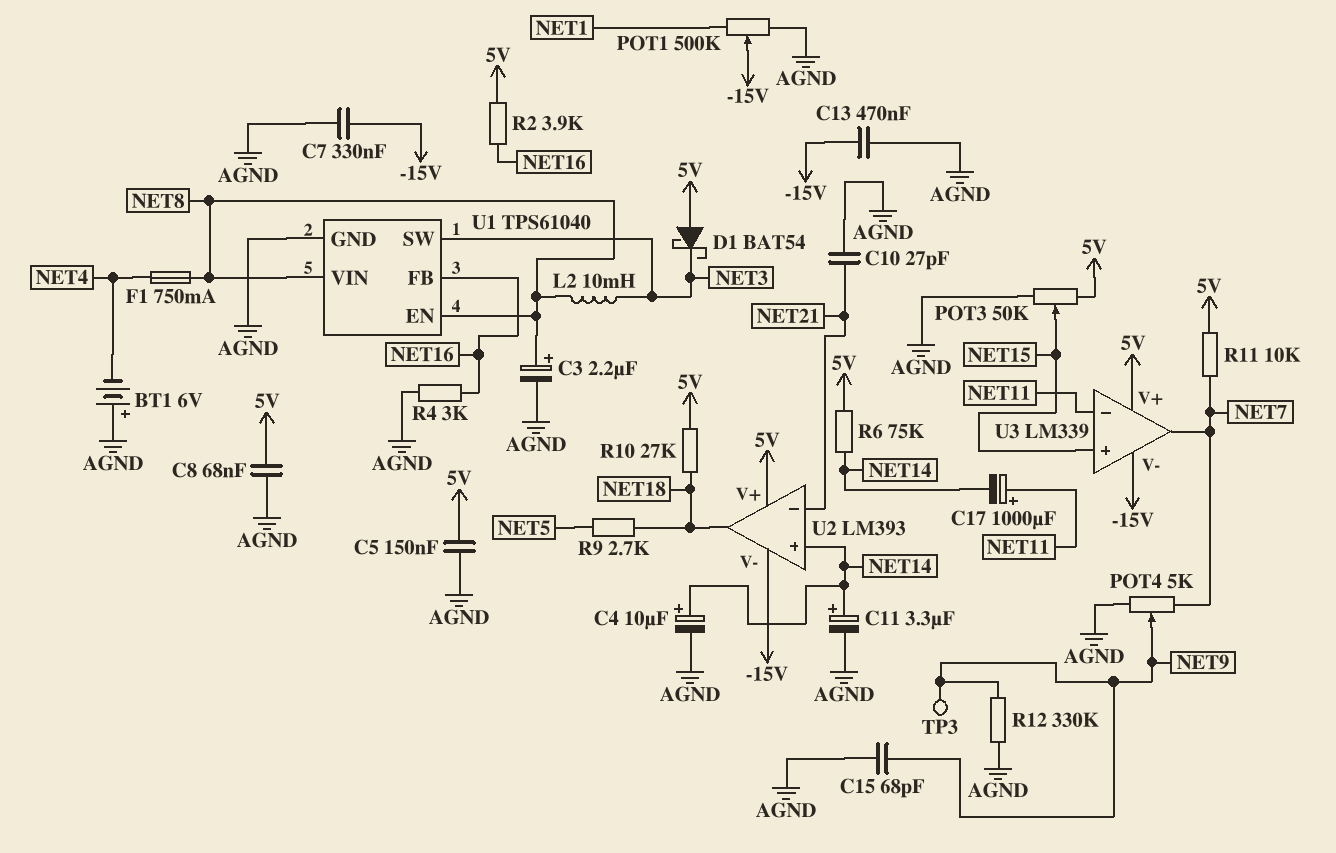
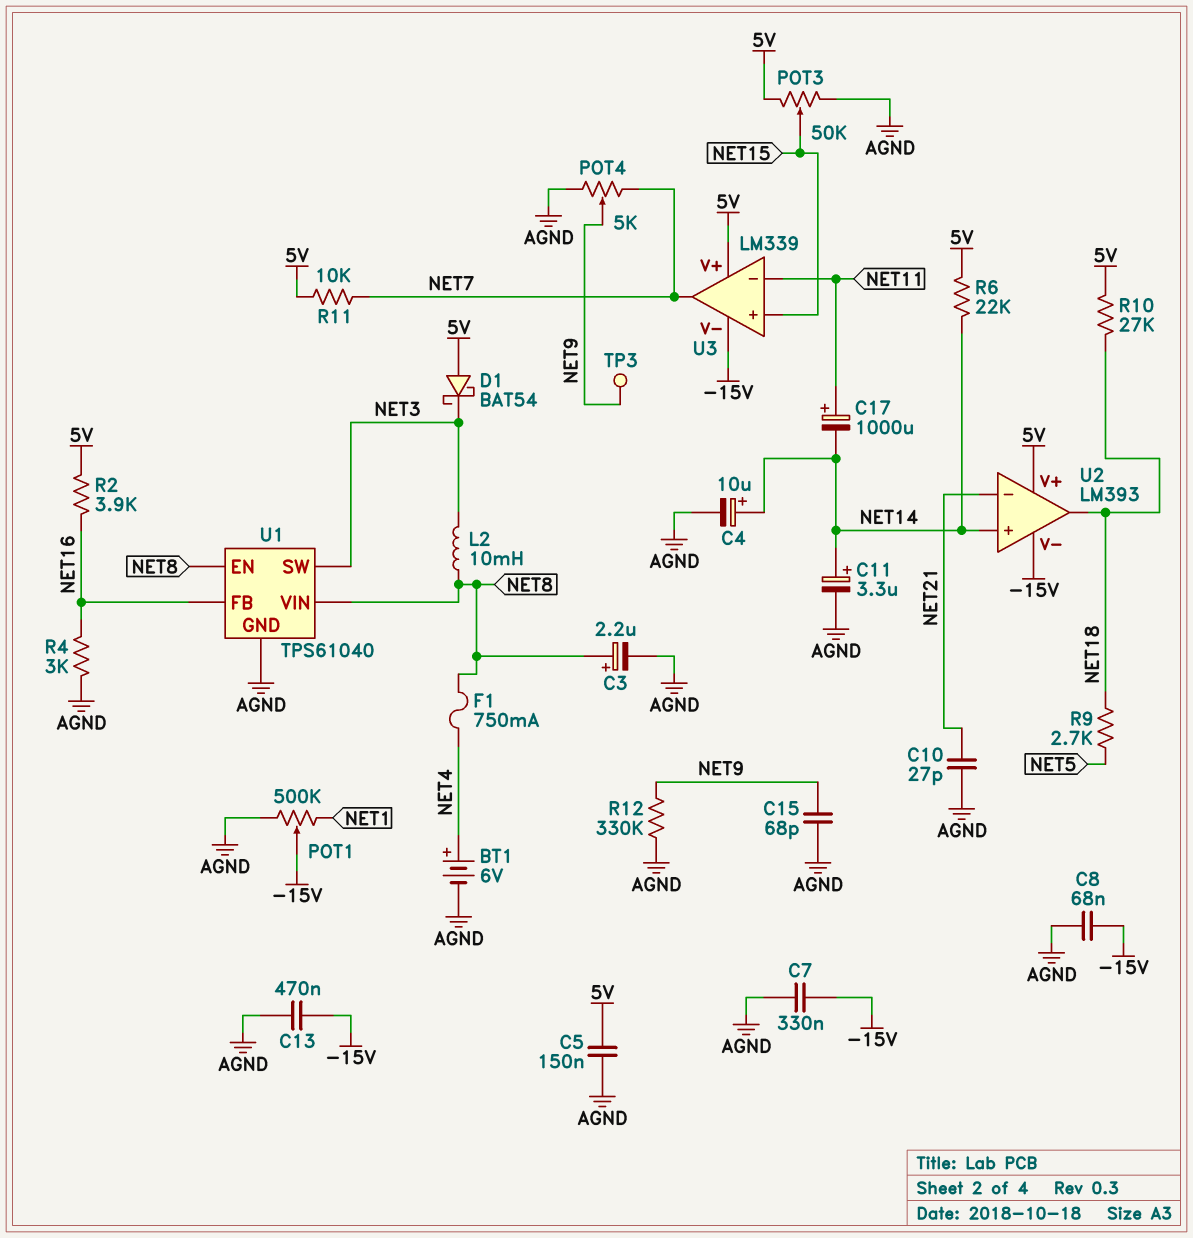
BT1: 6V (plus AGND, minus NET4) -> 6V (plus NET4, minus AGND)
C8: 68nF (5V, AGND) -> 68nF (-15V, AGND)
R6: 75k (5V, NET14) -> 22k (5V, NET14)

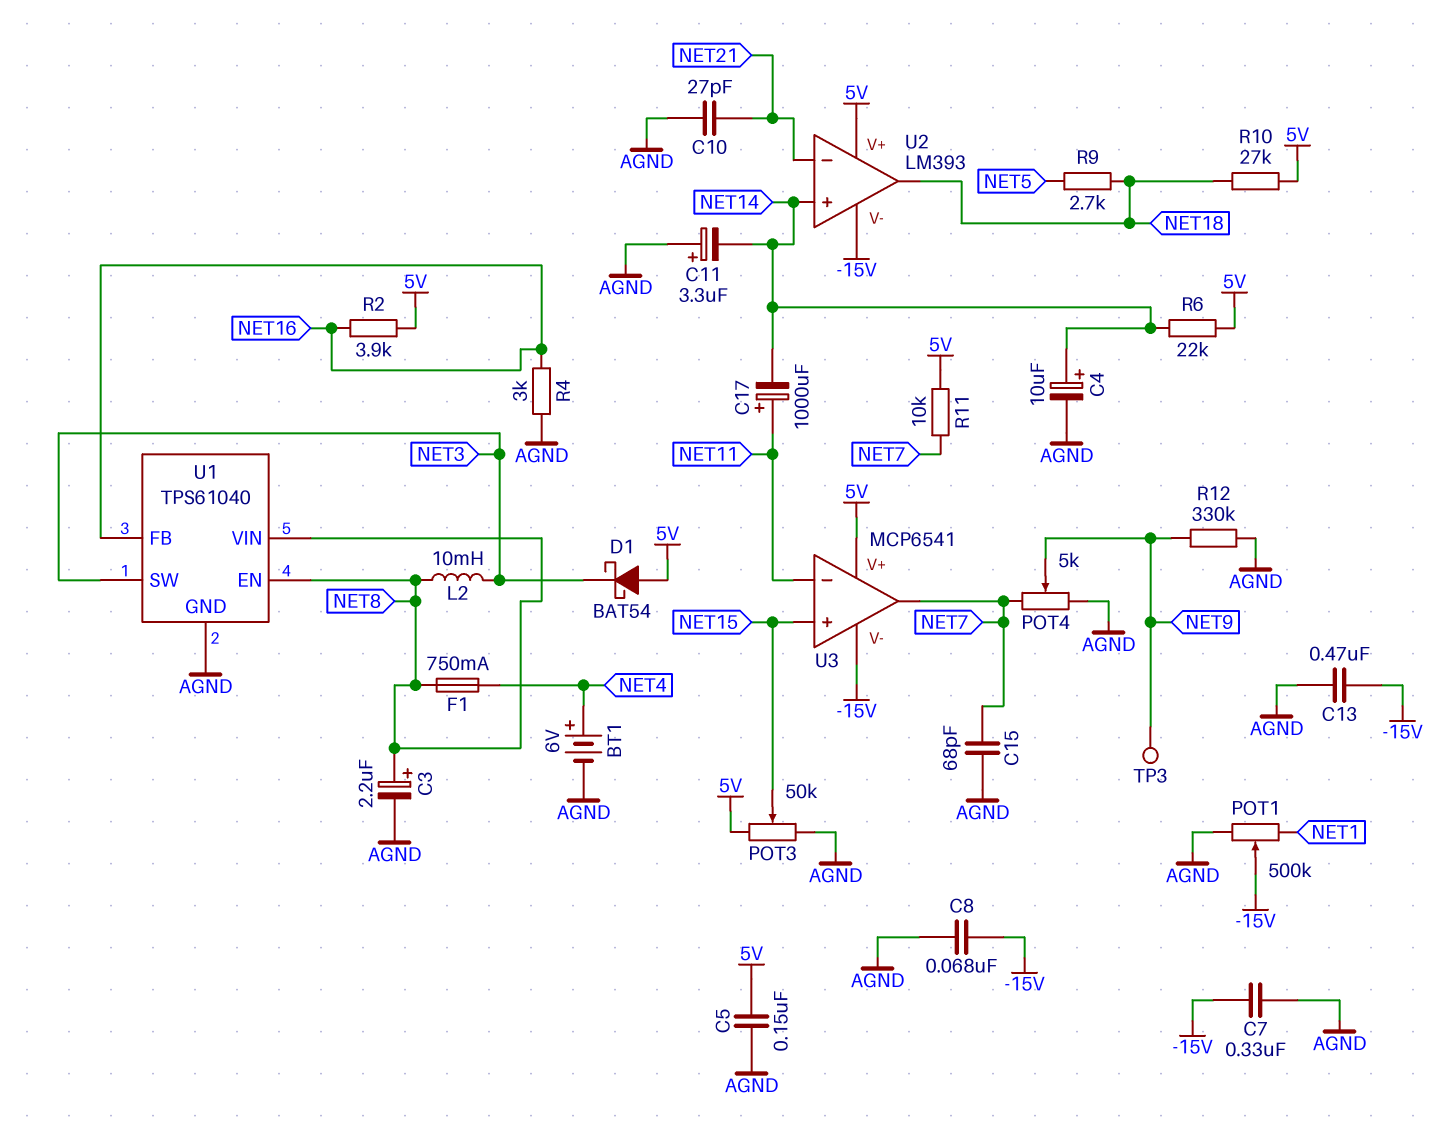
C11: 3.3uF (plus NET14, minus AGND) -> 3.3uF (plus AGND, minus NET14)
C15: 68pF (AGND, NET9) -> 68pF (AGND, NET7)
U3: LM339 -> MCP6541

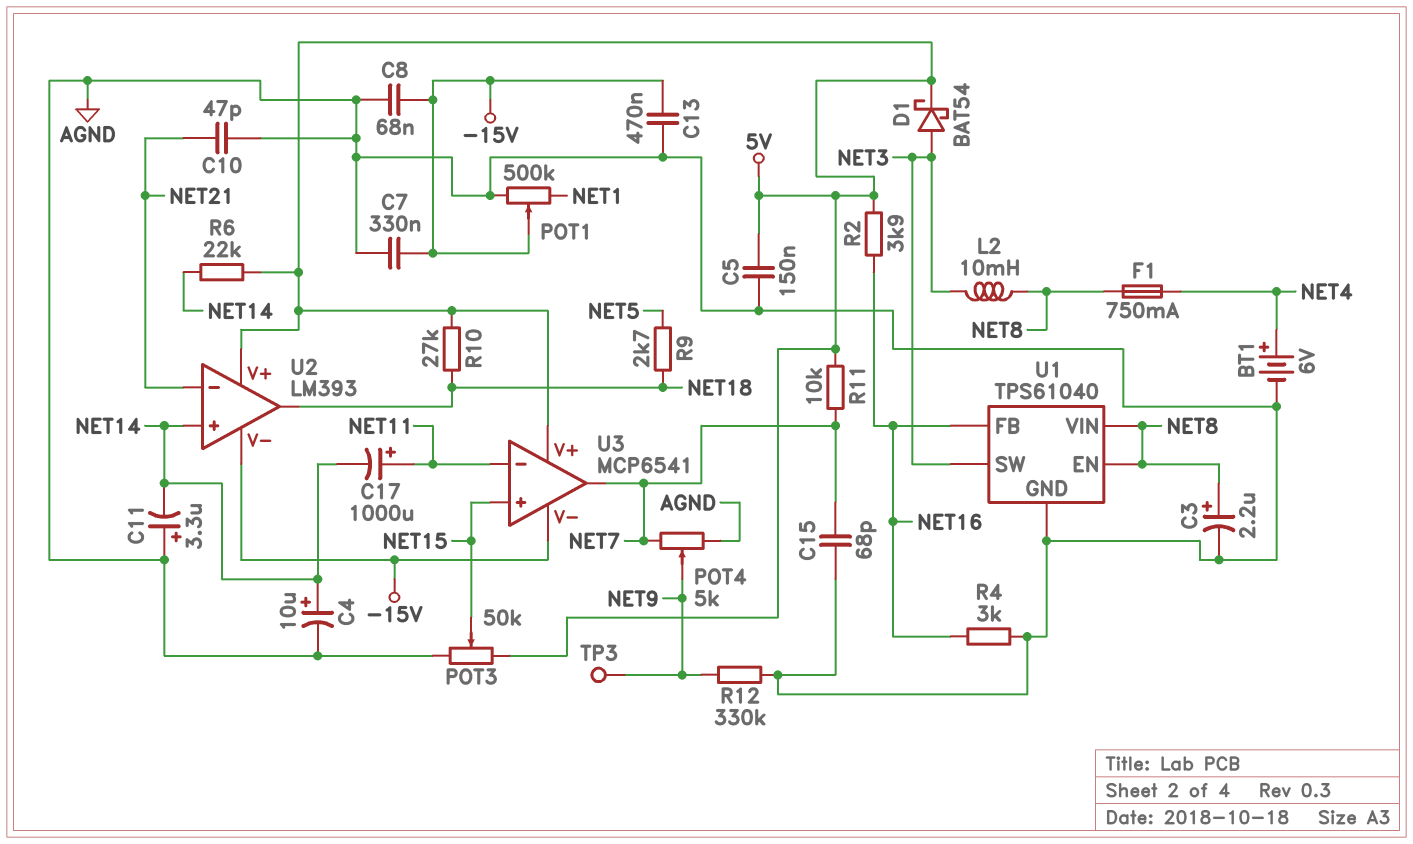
C10: 27pF (AGND, NET21) -> 47pF (AGND, NET21)
D1: schottky BAT54 (A 5V, K NET3) -> schottky BAT54 (A NET3, K 5V)

